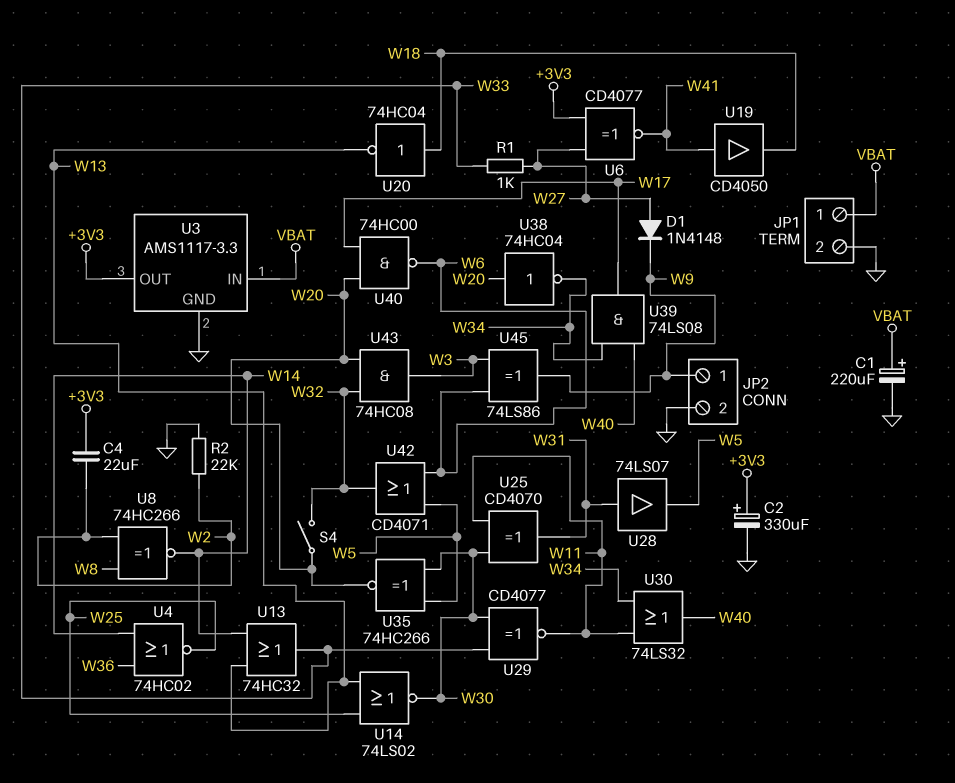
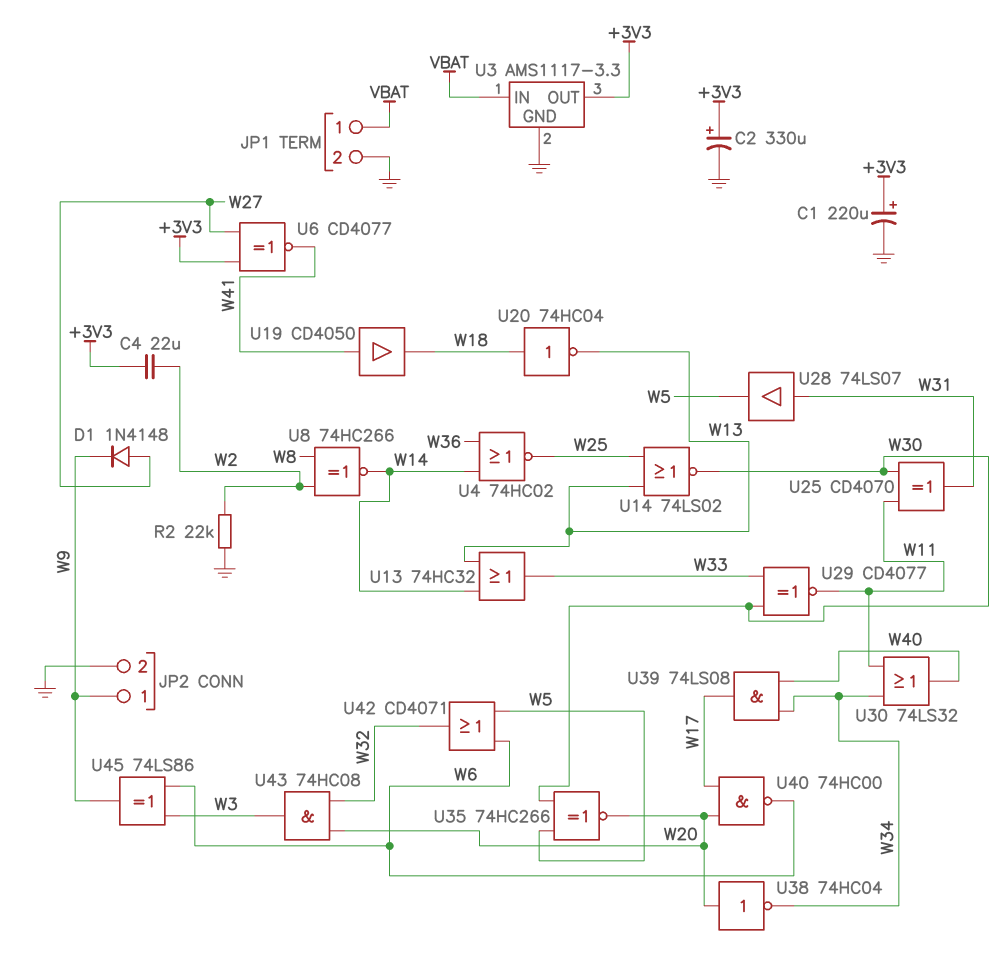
C1: 220uF (plus VBAT, minus GND) -> 220uF (plus +3V3, minus GND)
R1: 1k (W27, W33) -> none
S4: switch (W20, W32) -> none

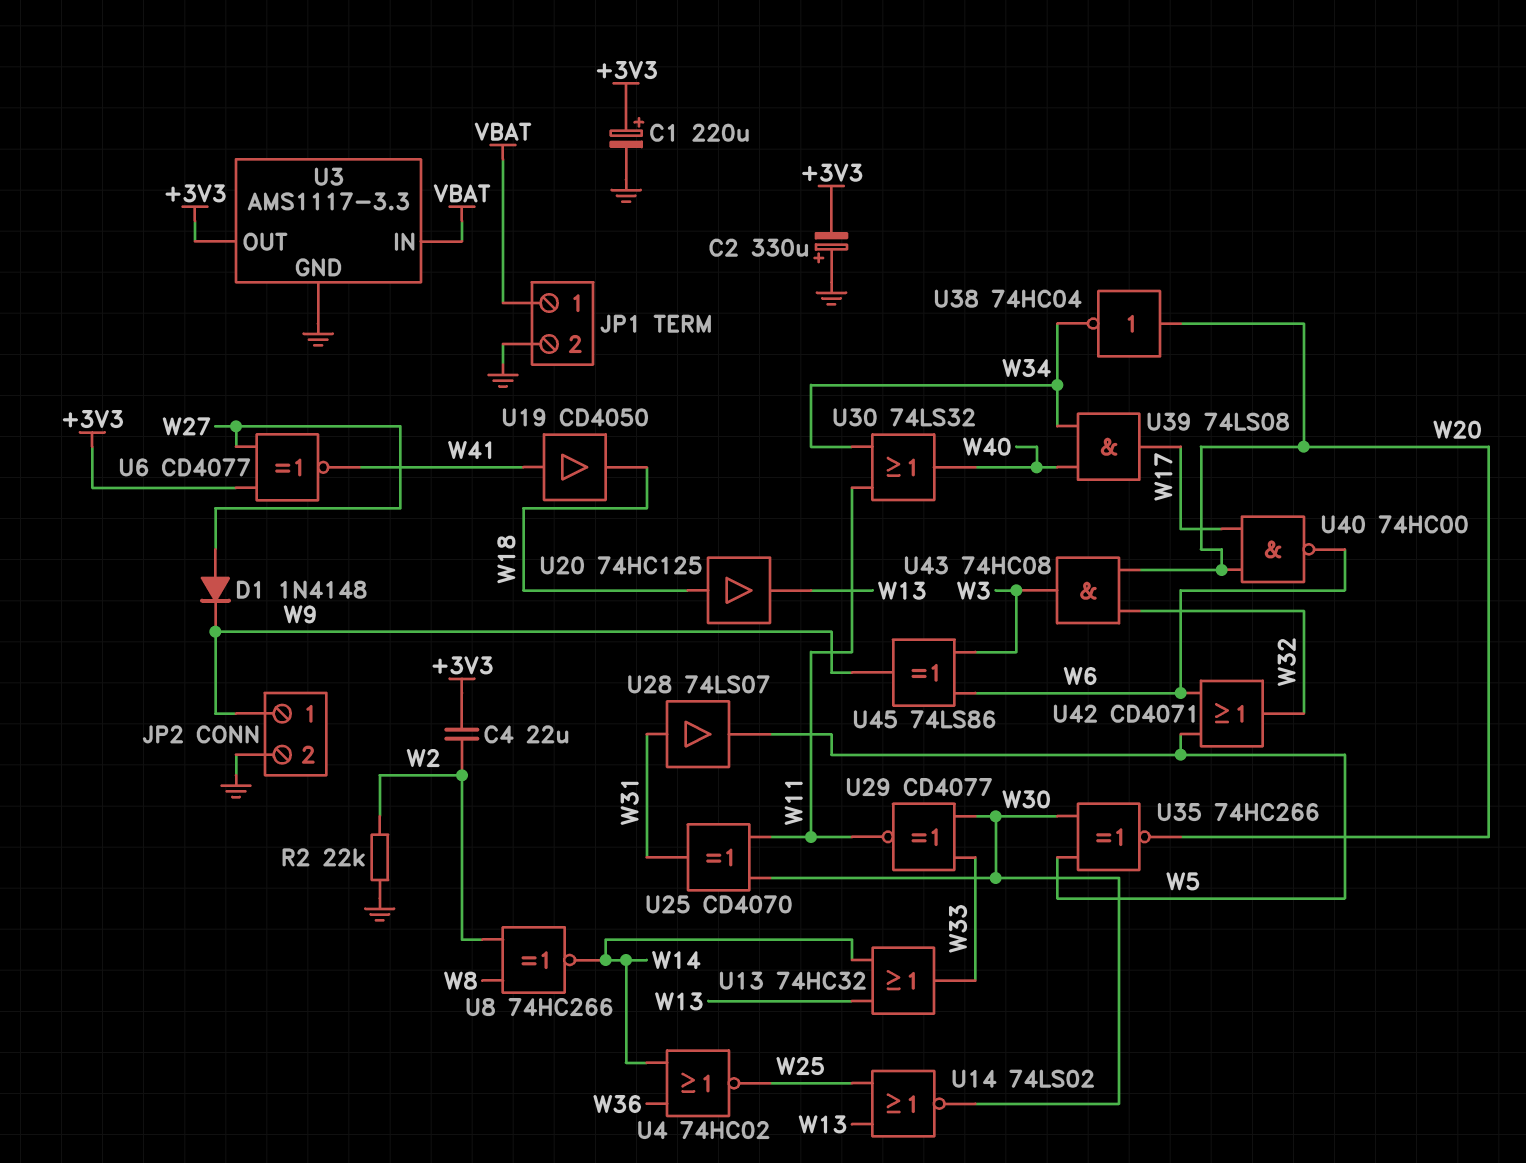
C2: 330uF (plus +3V3, minus GND) -> 330uF (plus GND, minus +3V3)
U20: NOT 74HC04 (in W18, out W13) -> buffer 74HC125 (in W18, out W13)

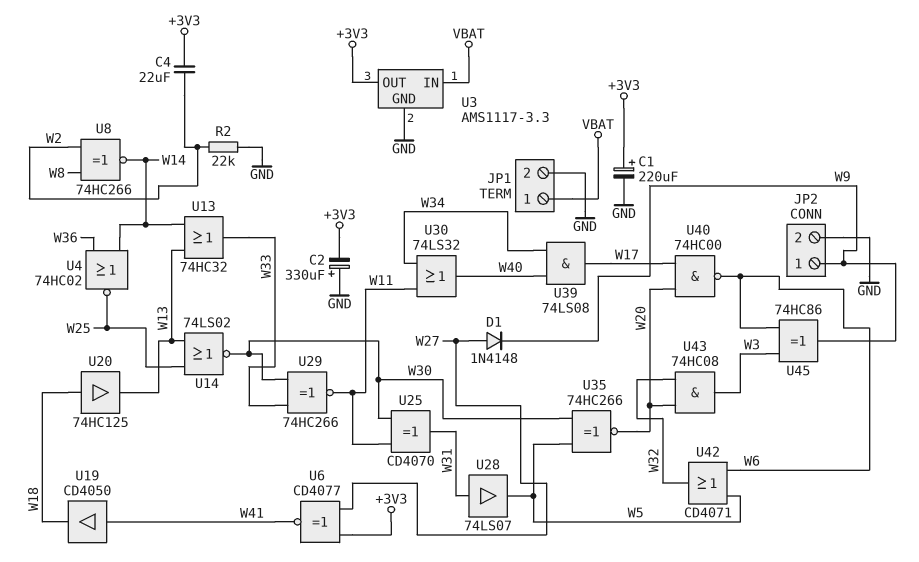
U29: XNOR CD4077 (in W30, in W33, out W11) -> XNOR 74HC266 (in W30, in W33, out W11)
U38: NOT 74HC04 (in W20, out W34) -> none
U45: XOR 74LS86 (in W3, in W6, out W9) -> XOR 74HC86 (in W3, in W6, out W9)

